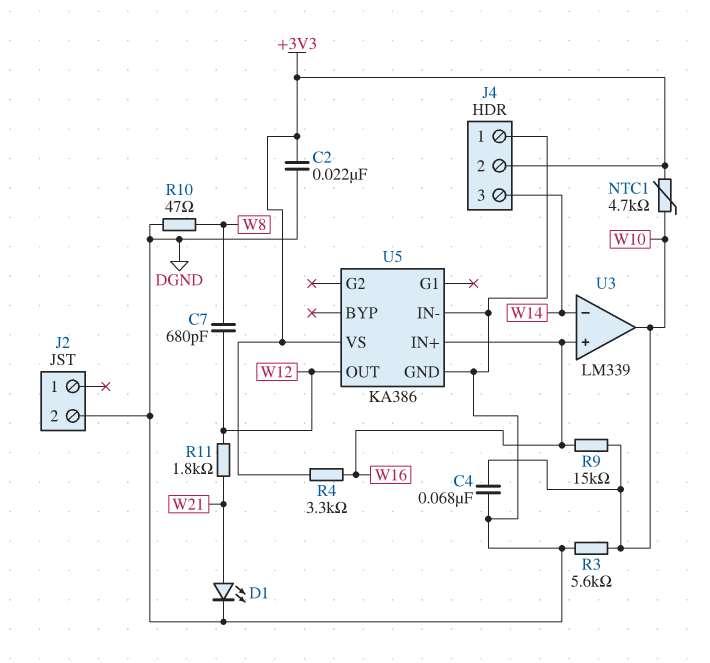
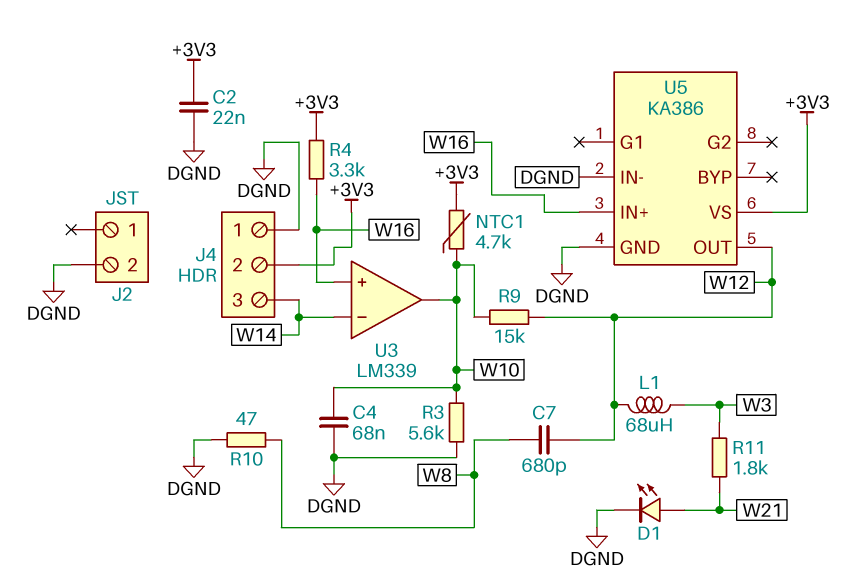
L1: none -> 68uH (W3, W12)
R9: 15k (W10, W16) -> 15k (W10, W12)
R11: 1.8k (W12, W21) -> 1.8k (W3, W21)

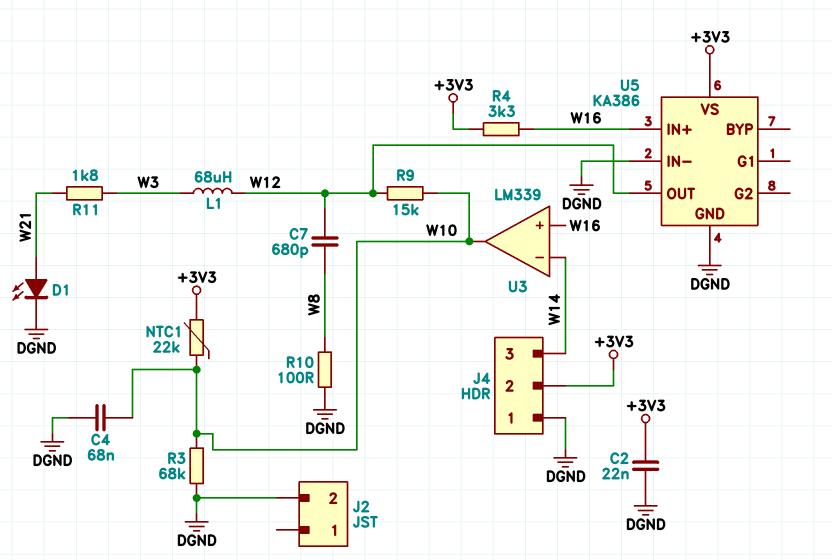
NTC1: 4.7k (+3V3, W10) -> 22k (+3V3, W10)
R3: 5.6k (DGND, W10) -> 68k (DGND, W10)
R10: 47 (DGND, W8) -> 100 (DGND, W8)

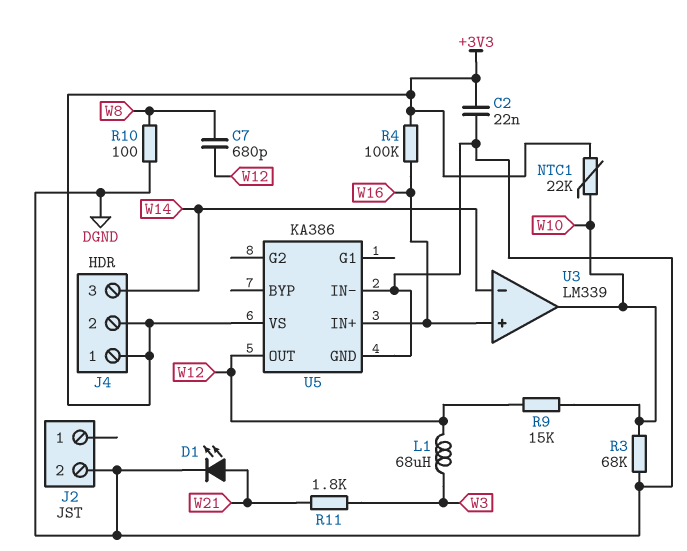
C4: 68nF (DGND, W10) -> none
J4 pin 1: DGND -> +3V3
R4: 3.3k (+3V3, W16) -> 100k (+3V3, W16)

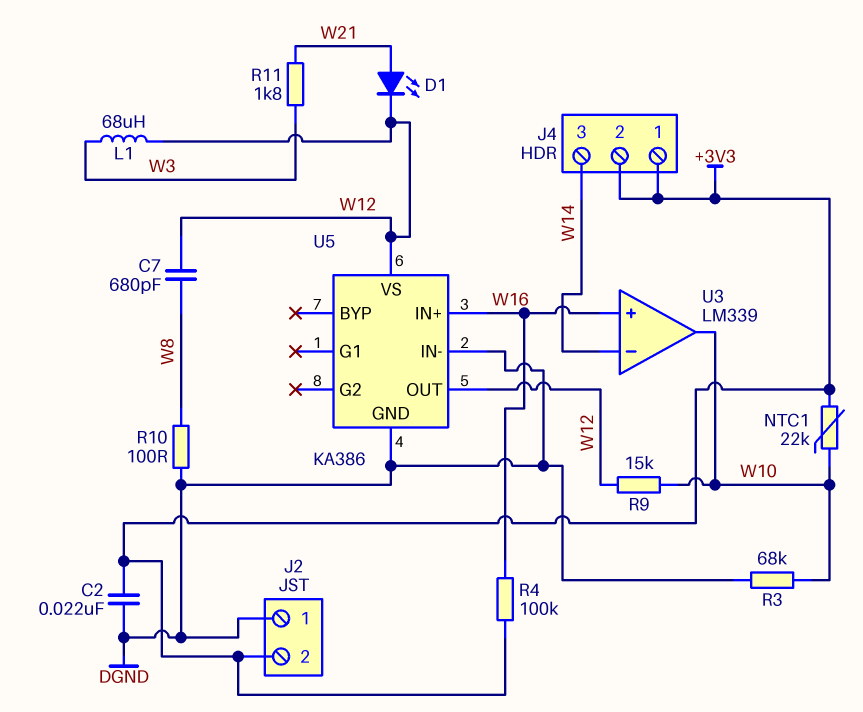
D1: LED (A W21, K DGND) -> LED (A W21, K W12)
J2 pin 1: none -> DGND
J2 pin 2: DGND -> +3V3
U5 pin VS: +3V3 -> W12

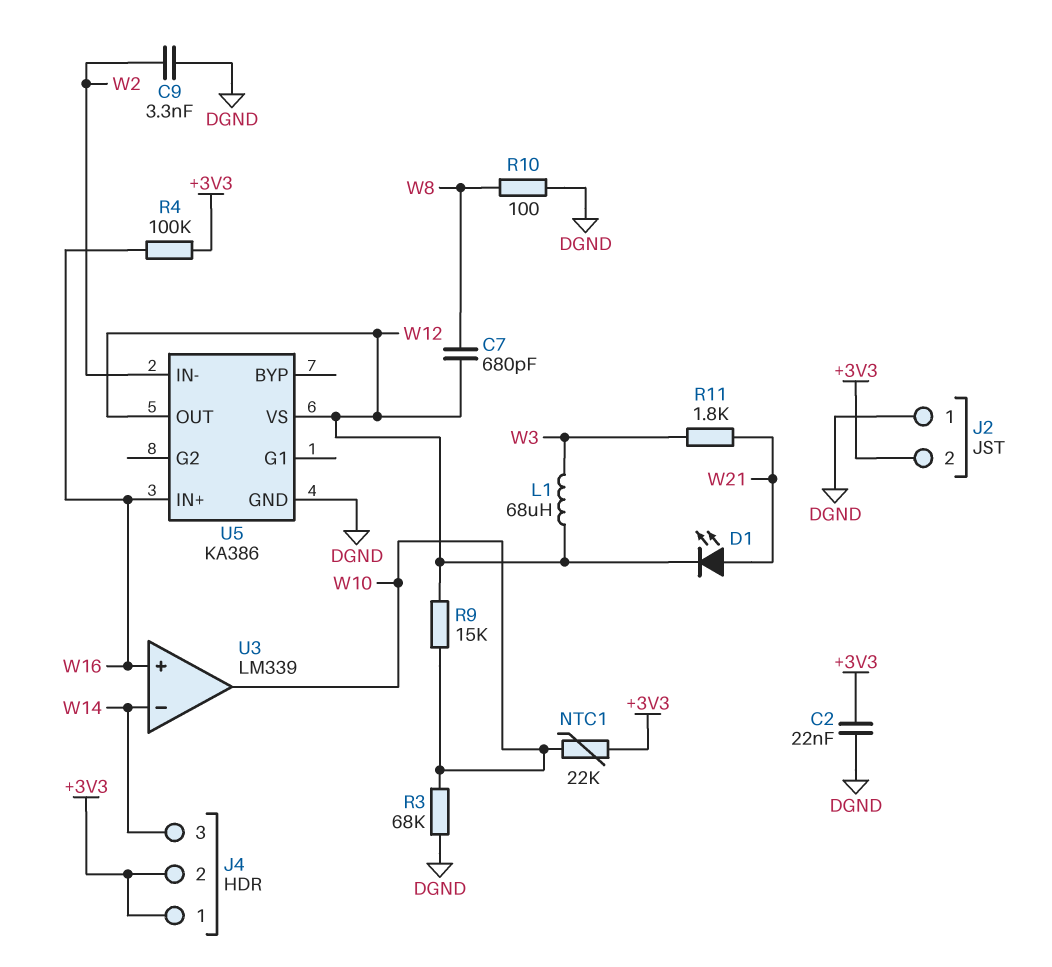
C9: none -> 3.3nF (DGND, W2)
U5 pin IN-: DGND -> W2

